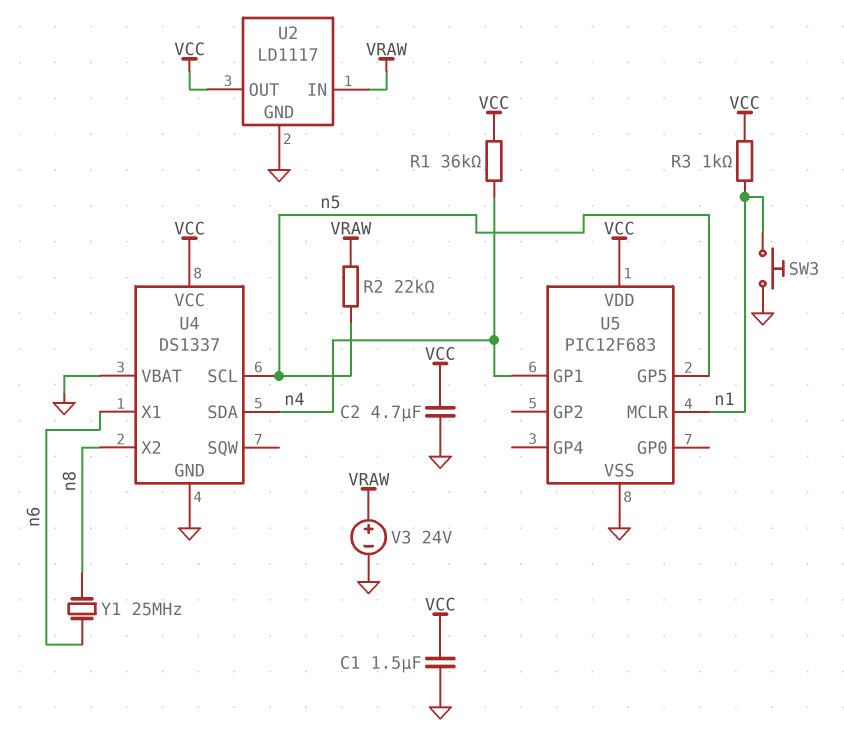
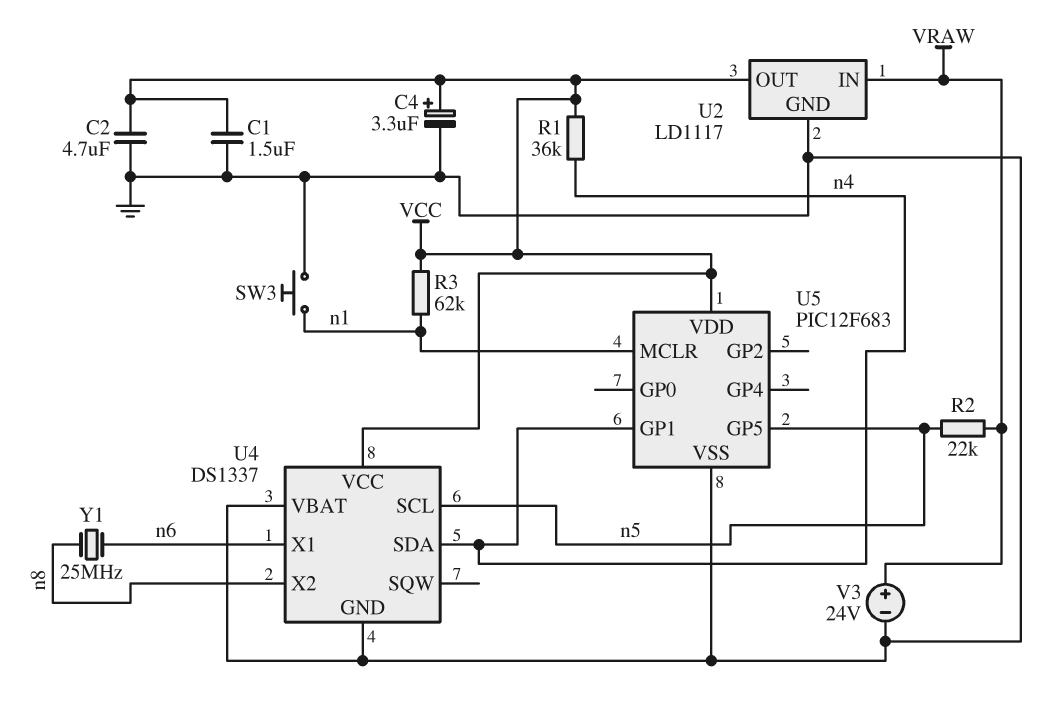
C4: none -> 3.3uF (plus VCC, minus GND)
R3: 1k (VCC, n1) -> 62k (VCC, n1)

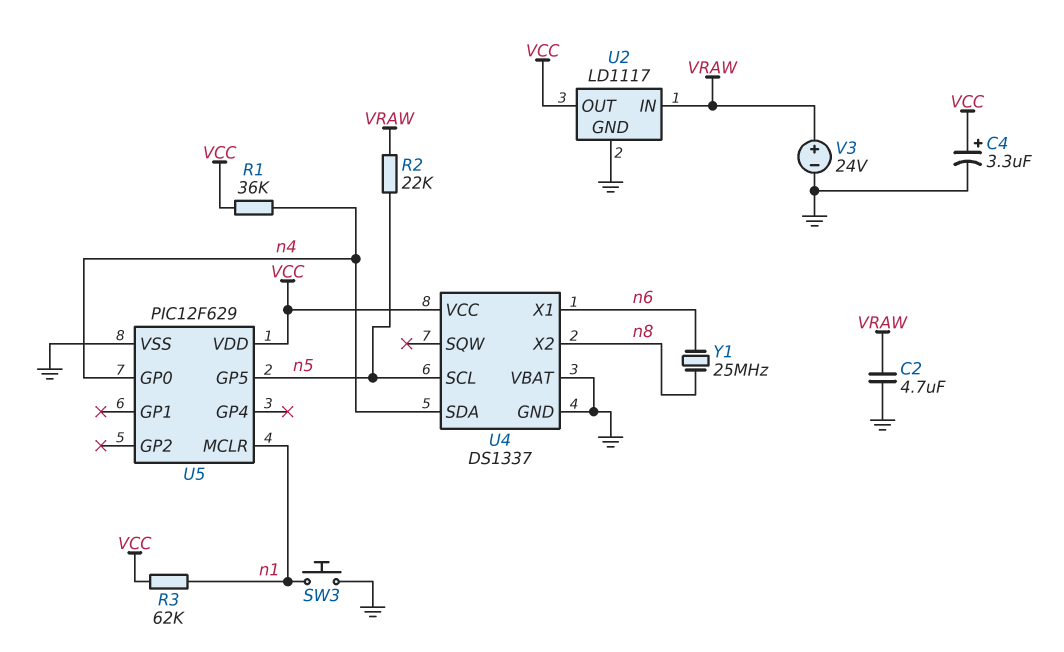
C1: 1.5uF (GND, VCC) -> none
C2: 4.7uF (GND, VCC) -> 4.7uF (GND, VRAW)
U5: PIC12F683 -> PIC12F629
U5 pin GP0: none -> n4
U5 pin GP1: n4 -> none

